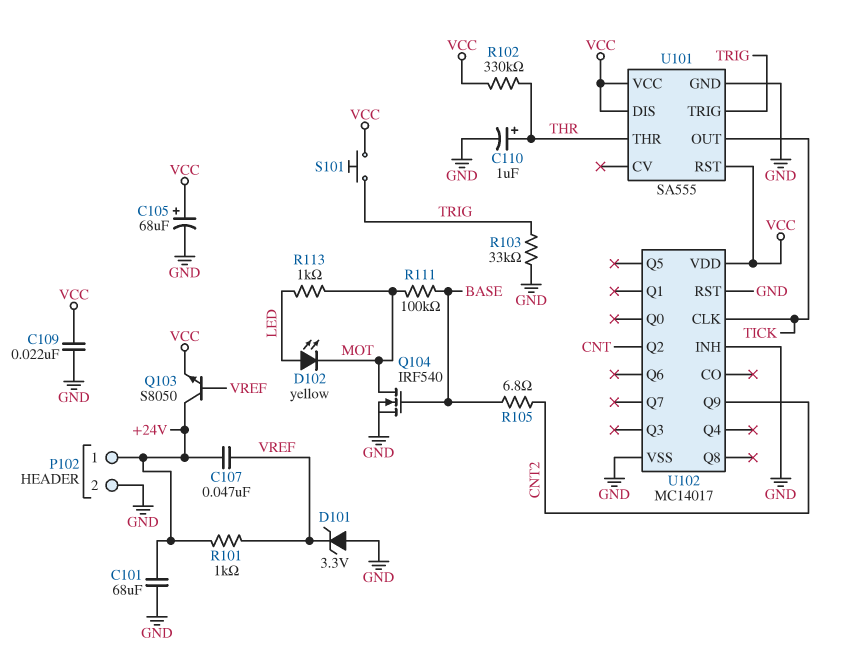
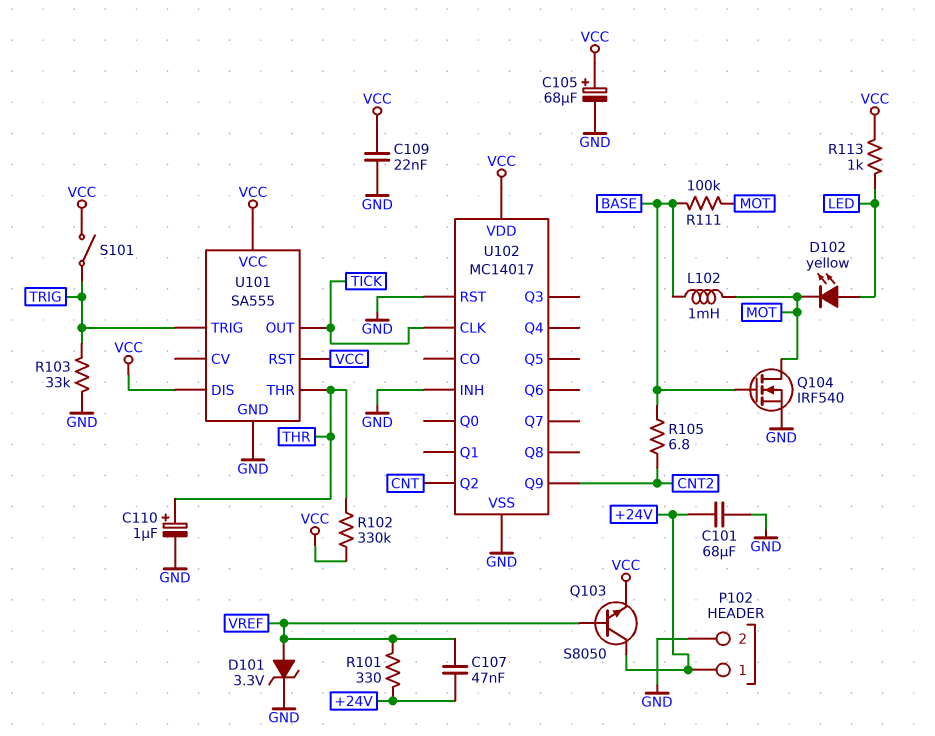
D101: zener 3.3V (A GND, K VREF) -> zener 3.3V (A VREF, K GND)
L102: none -> 1mH (BASE, MOT)
R101: 1k (+24V, VREF) -> 330 (+24V, VREF)
R113: 1k (LED, MOT) -> 1k (LED, VCC)
S101: button (TRIG, VCC) -> switch (TRIG, VCC)

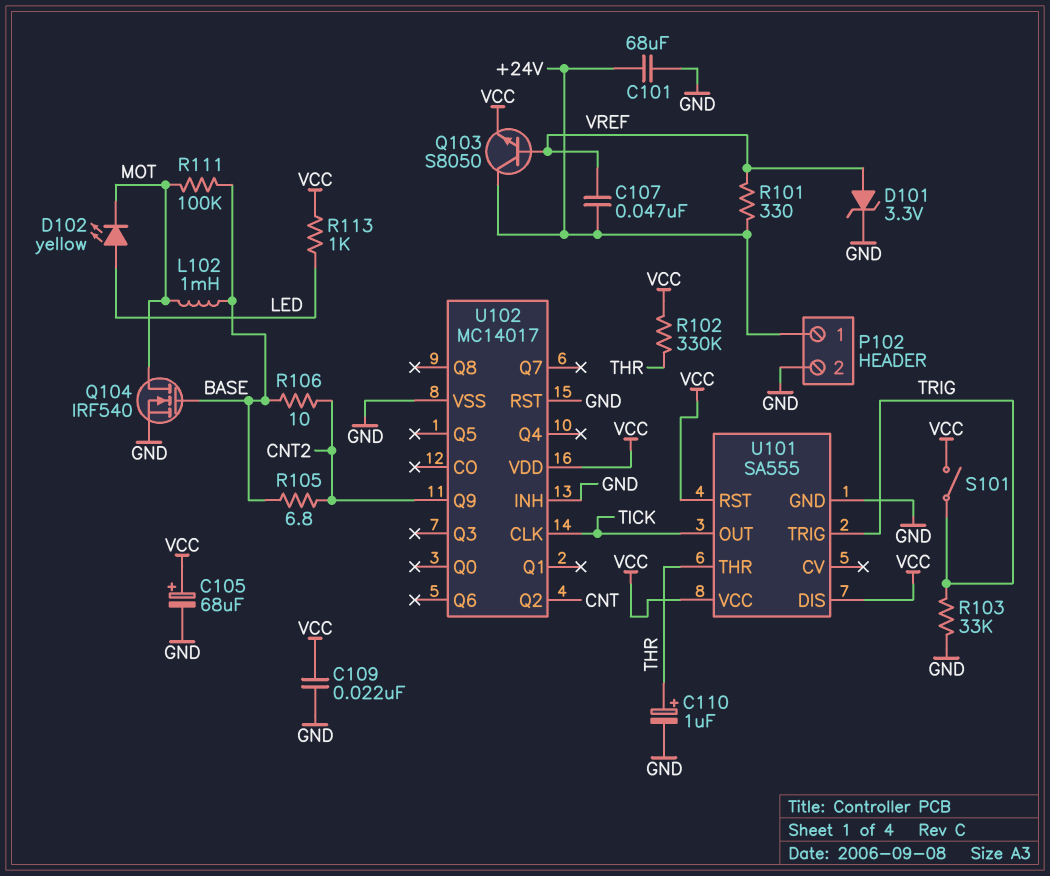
R106: none -> 10 (BASE, CNT2)

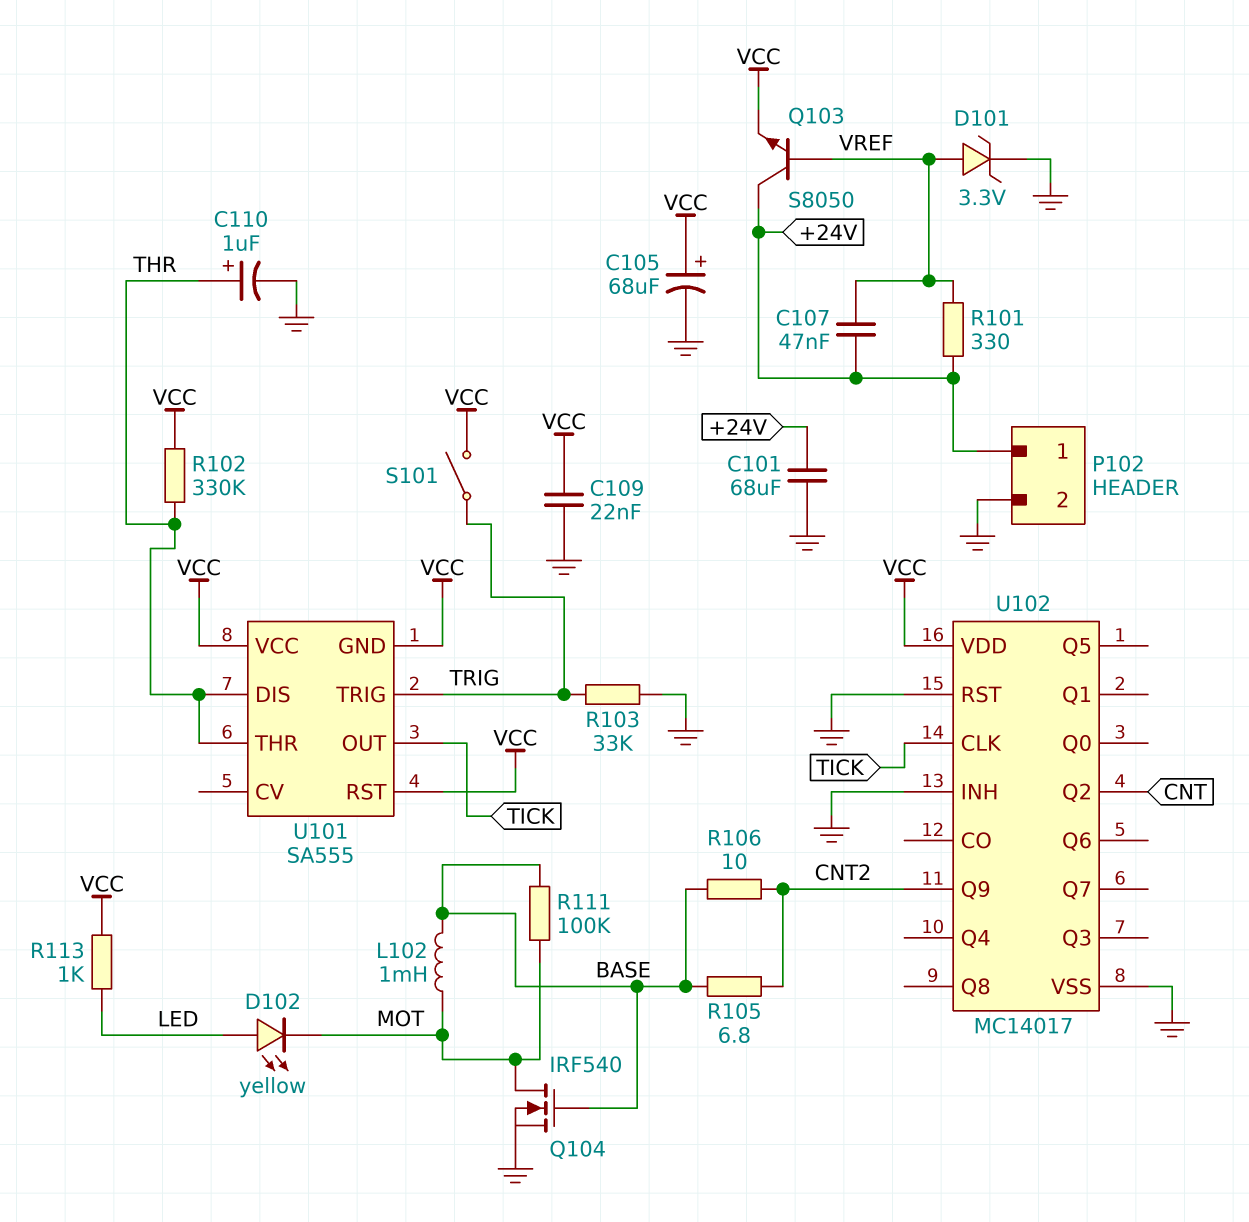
U101 pin DIS: VCC -> THR
U101 pin GND: GND -> VCC

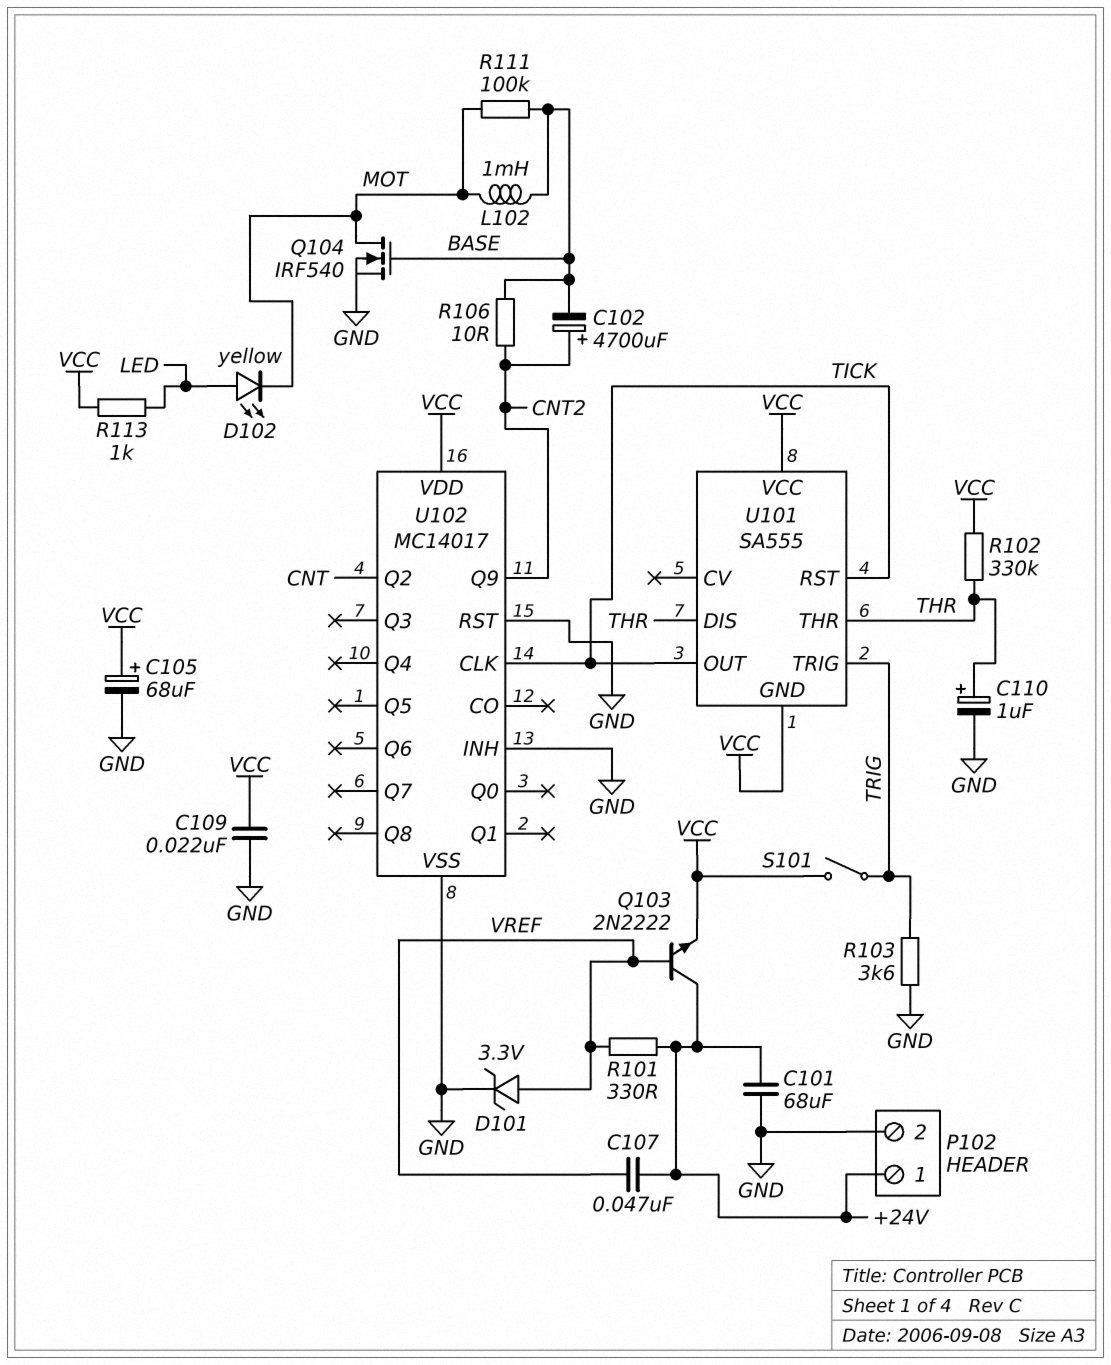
C102: none -> 4700uF (plus CNT2, minus BASE)
Q103: NPN S8050 (B VREF, C +24V, E VCC) -> NPN 2N2222 (B VREF, C +24V, E VCC)
R103: 33k (GND, TRIG) -> 3.6k (GND, TRIG)
R105: 6.8 (BASE, CNT2) -> none
U101 pin RST: VCC -> TICK

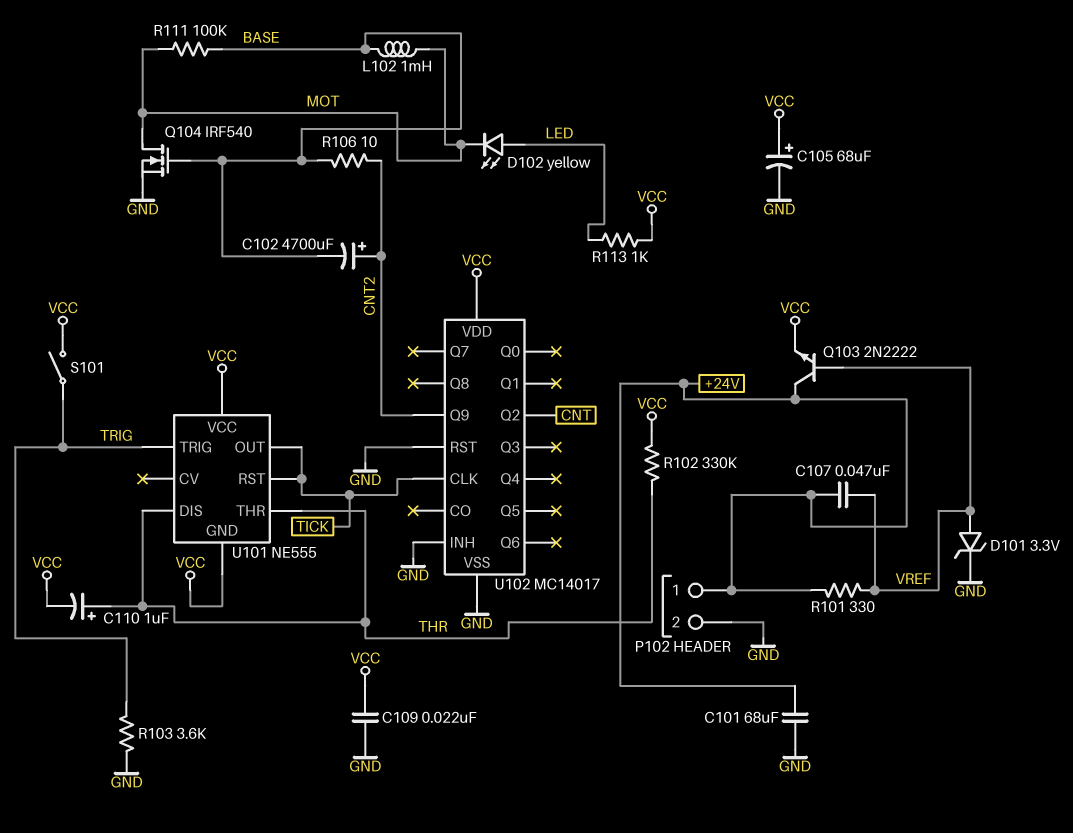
C110: 1uF (plus THR, minus GND) -> 1uF (plus THR, minus VCC)
U101: SA555 -> NE555

